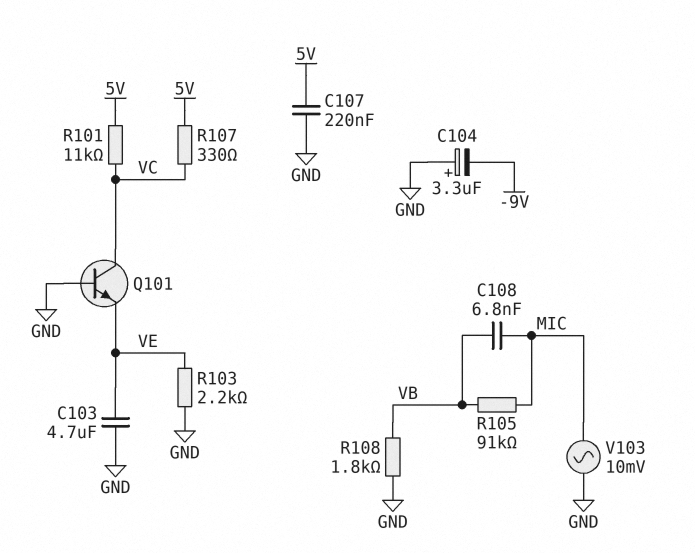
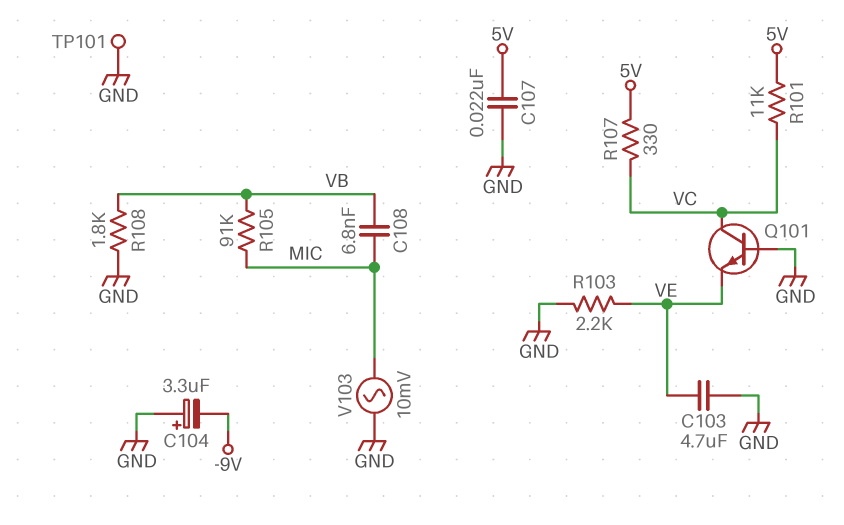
C107: 220nF (5V, GND) -> 22nF (5V, GND)
TP101: none -> test point (GND)

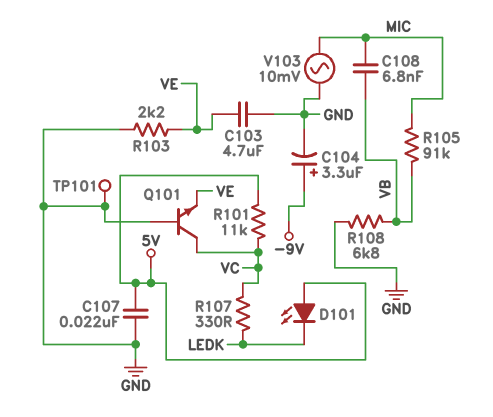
C104: 3.3uF (plus GND, minus -9V) -> 3.3uF (plus -9V, minus GND)
D101: none -> LED (A 5V, K LEDK)
R107: 330 (5V, VC) -> 330 (LEDK, VC)
R108: 1.8k (GND, VB) -> 6.8k (GND, VB)

